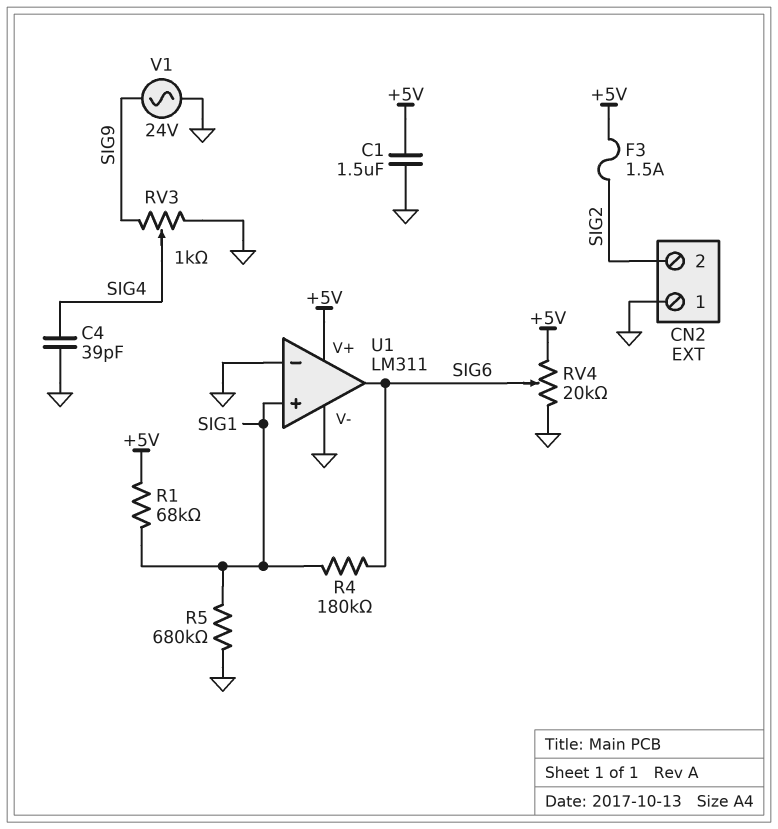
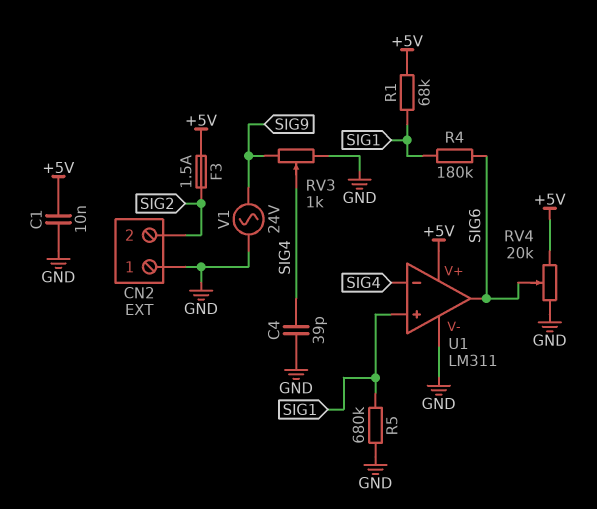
C1: 1.5uF (+5V, GND) -> 10nF (+5V, GND)
U1 pin in-: GND -> SIG4

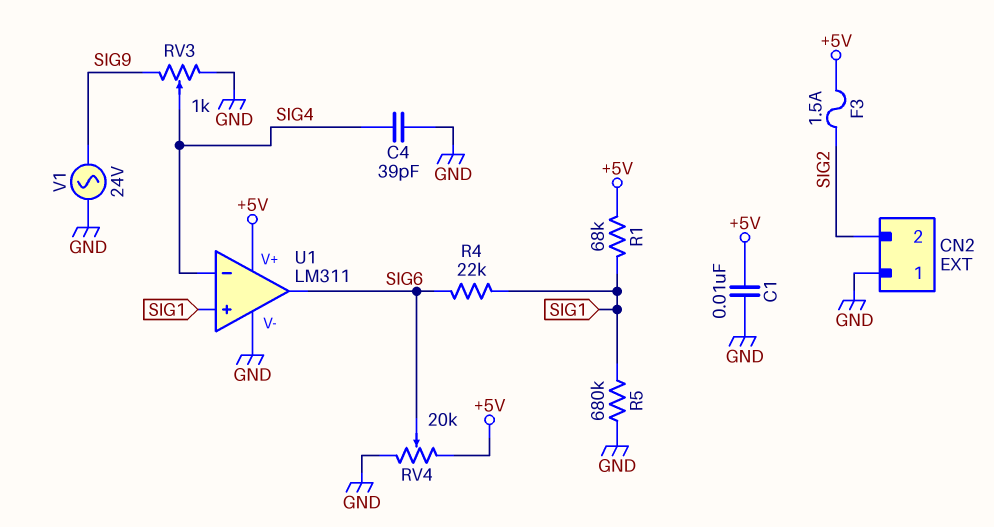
R4: 180k (SIG1, SIG6) -> 22k (SIG1, SIG6)

